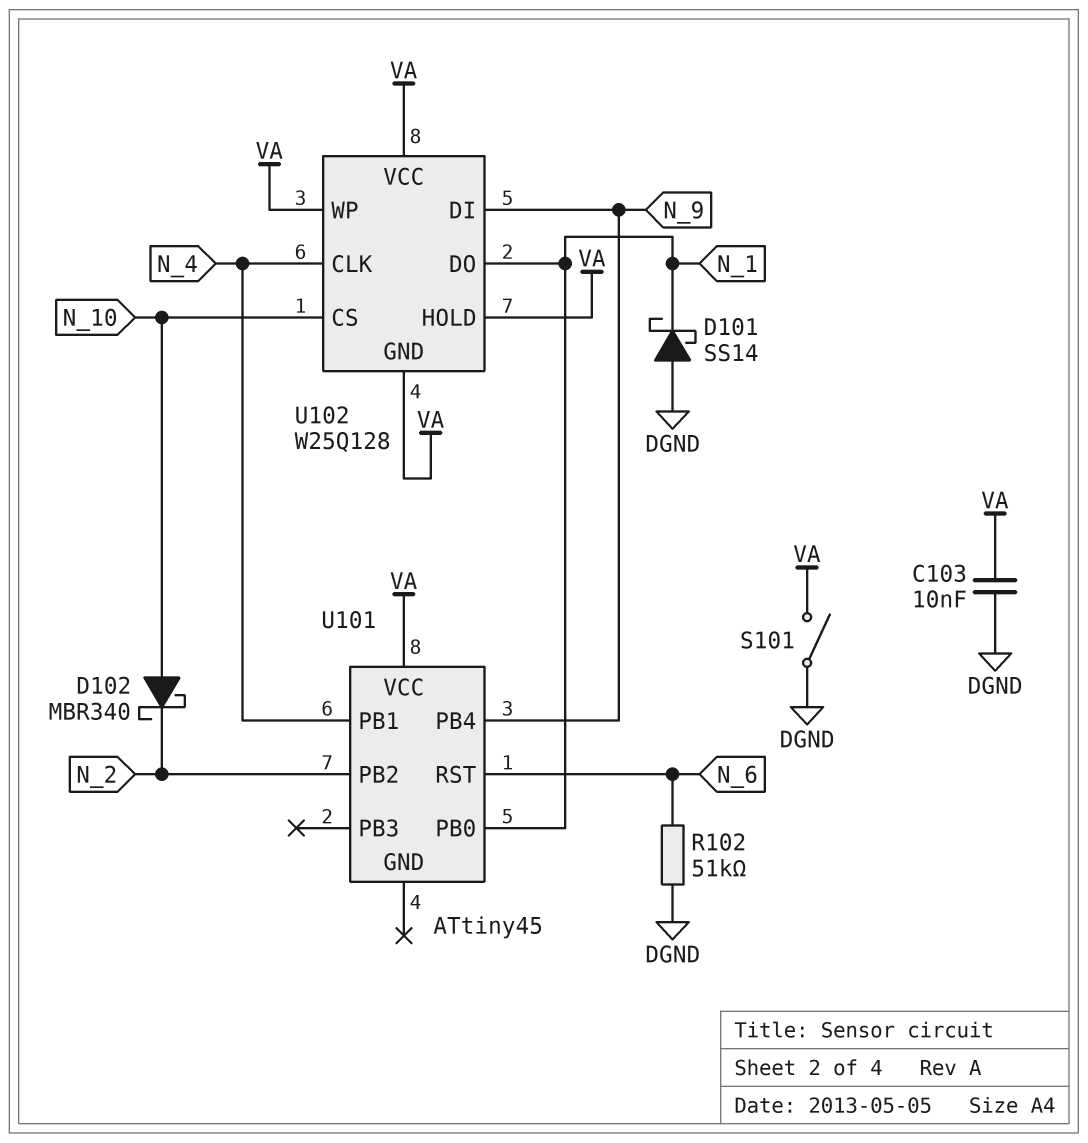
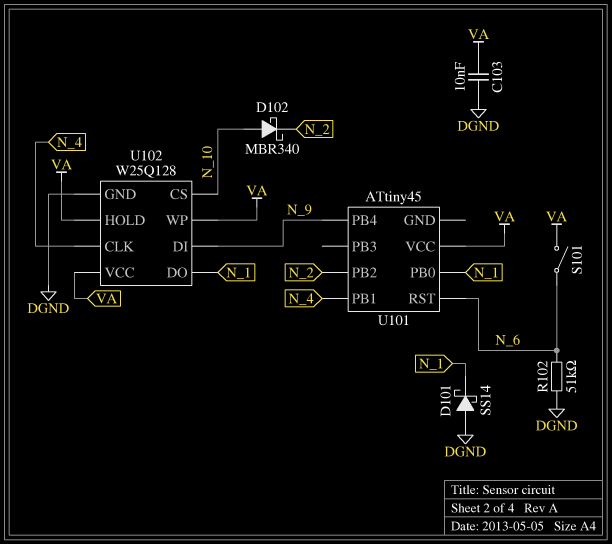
S101: switch (DGND, VA) -> switch (N_6, VA)
U102 pin GND: VA -> DGND

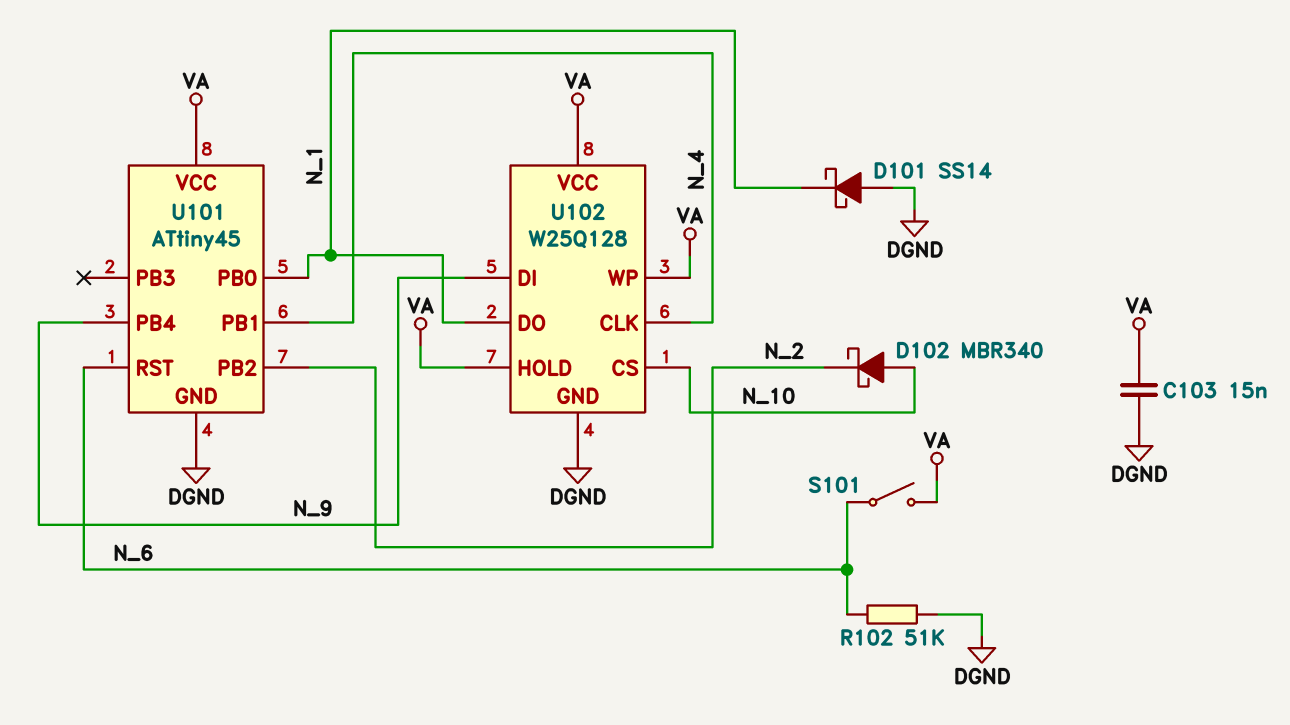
C103: 10nF (DGND, VA) -> 15nF (DGND, VA)
U101 pin GND: none -> DGND

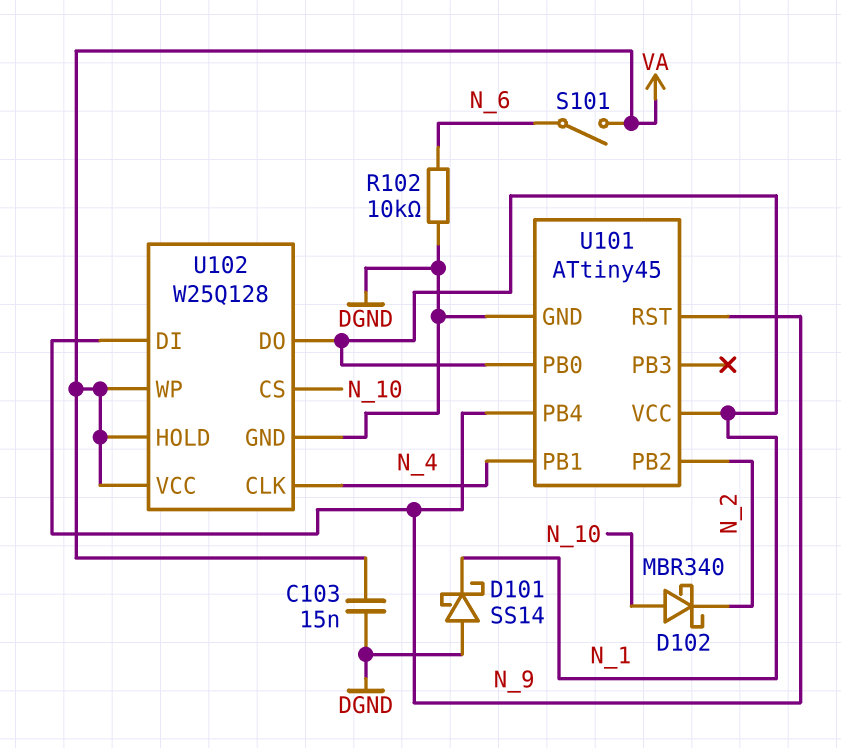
R102: 51k (DGND, N_6) -> 10k (DGND, N_6)
U101 pin RST: N_6 -> N_9
U101 pin VCC: VA -> N_1

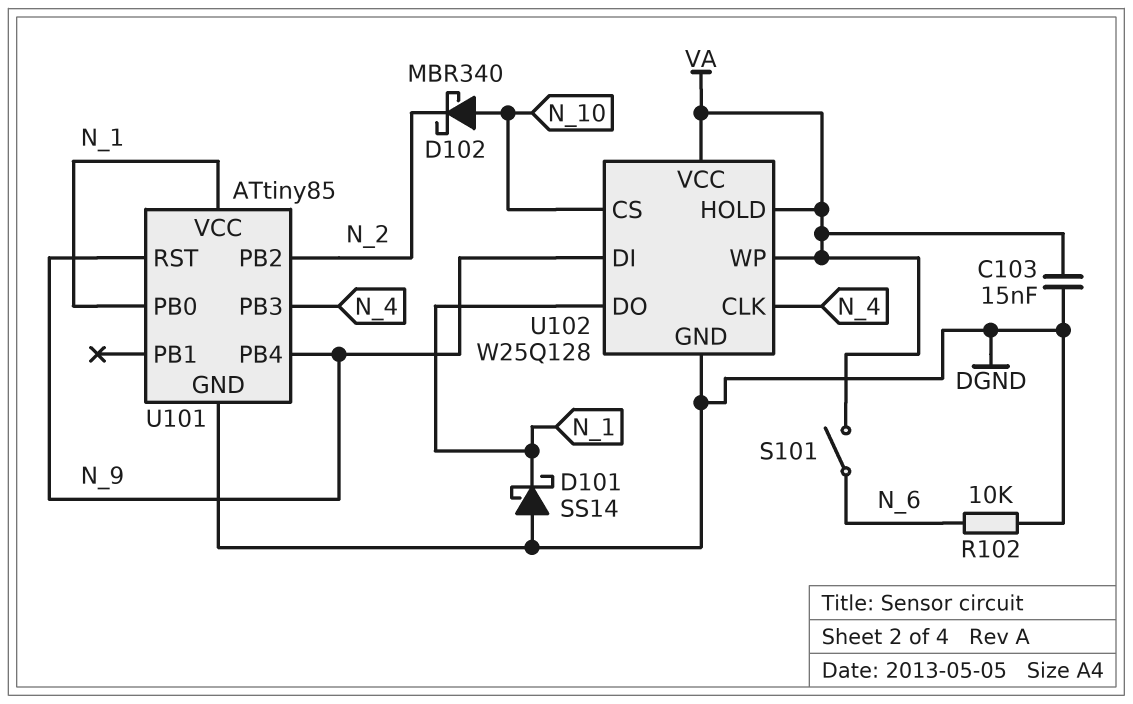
U101: ATtiny45 -> ATtiny85
U101 pin PB1: N_4 -> none
U101 pin PB3: none -> N_4

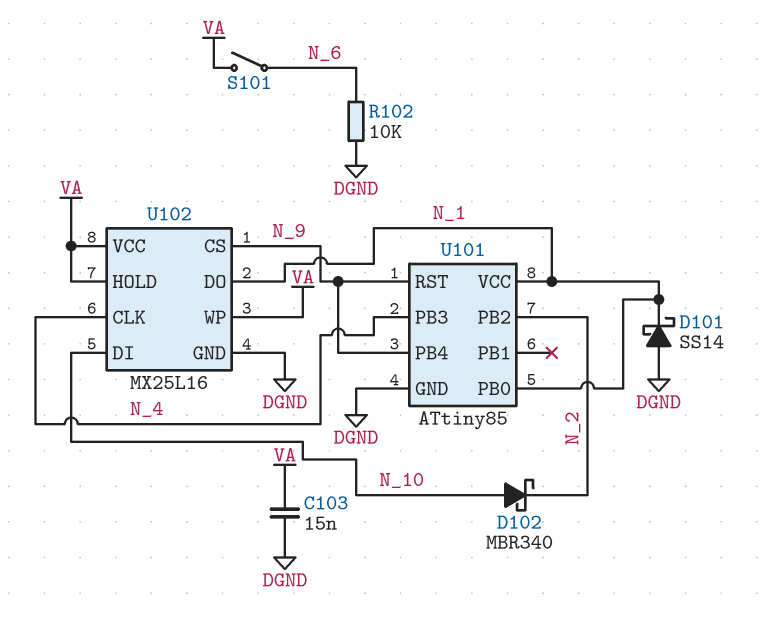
U102: W25Q128 -> MX25L16
U102 pin CS: N_10 -> N_9
U102 pin DI: N_9 -> N_10

